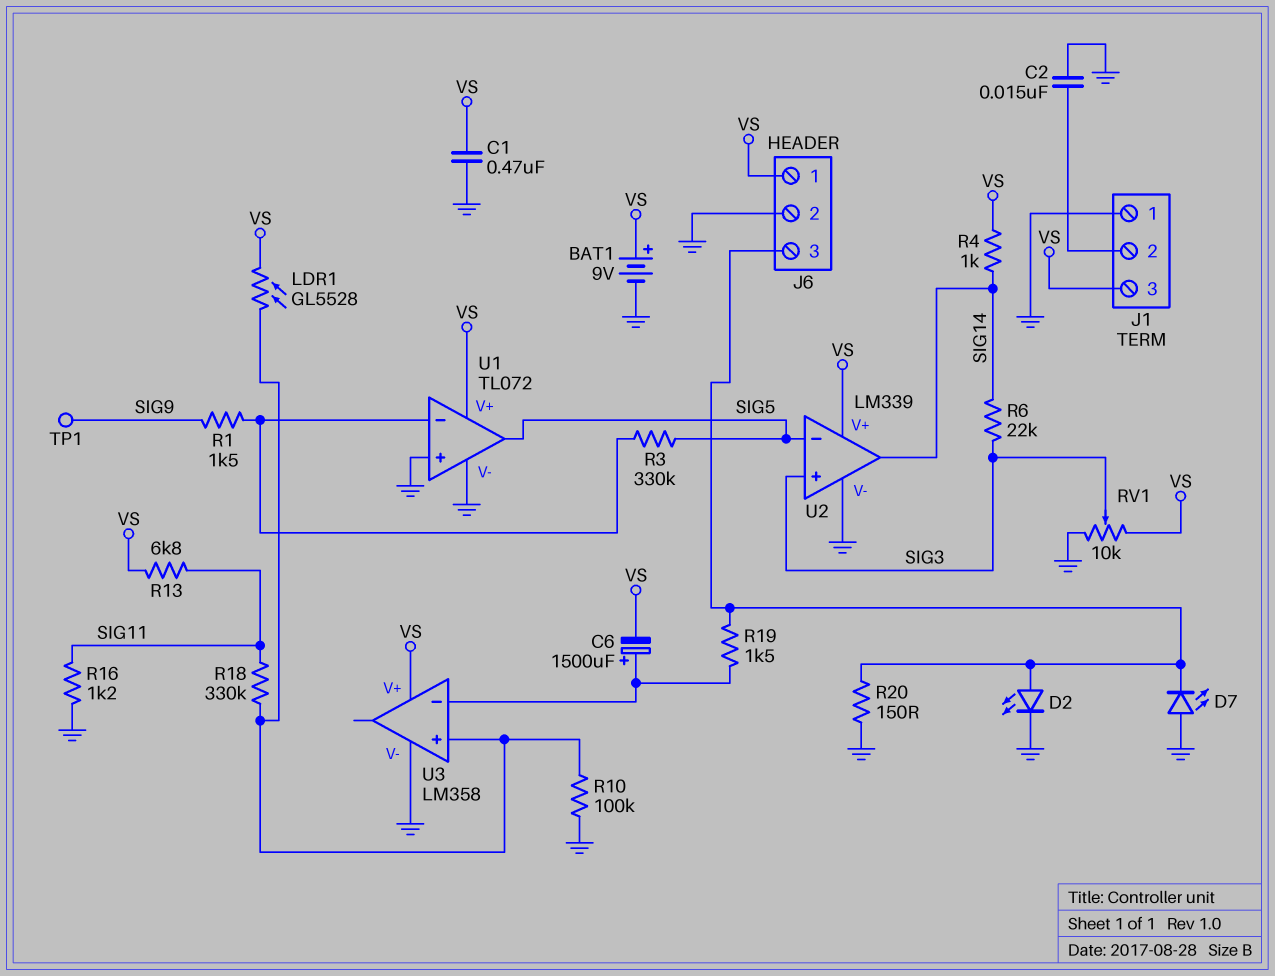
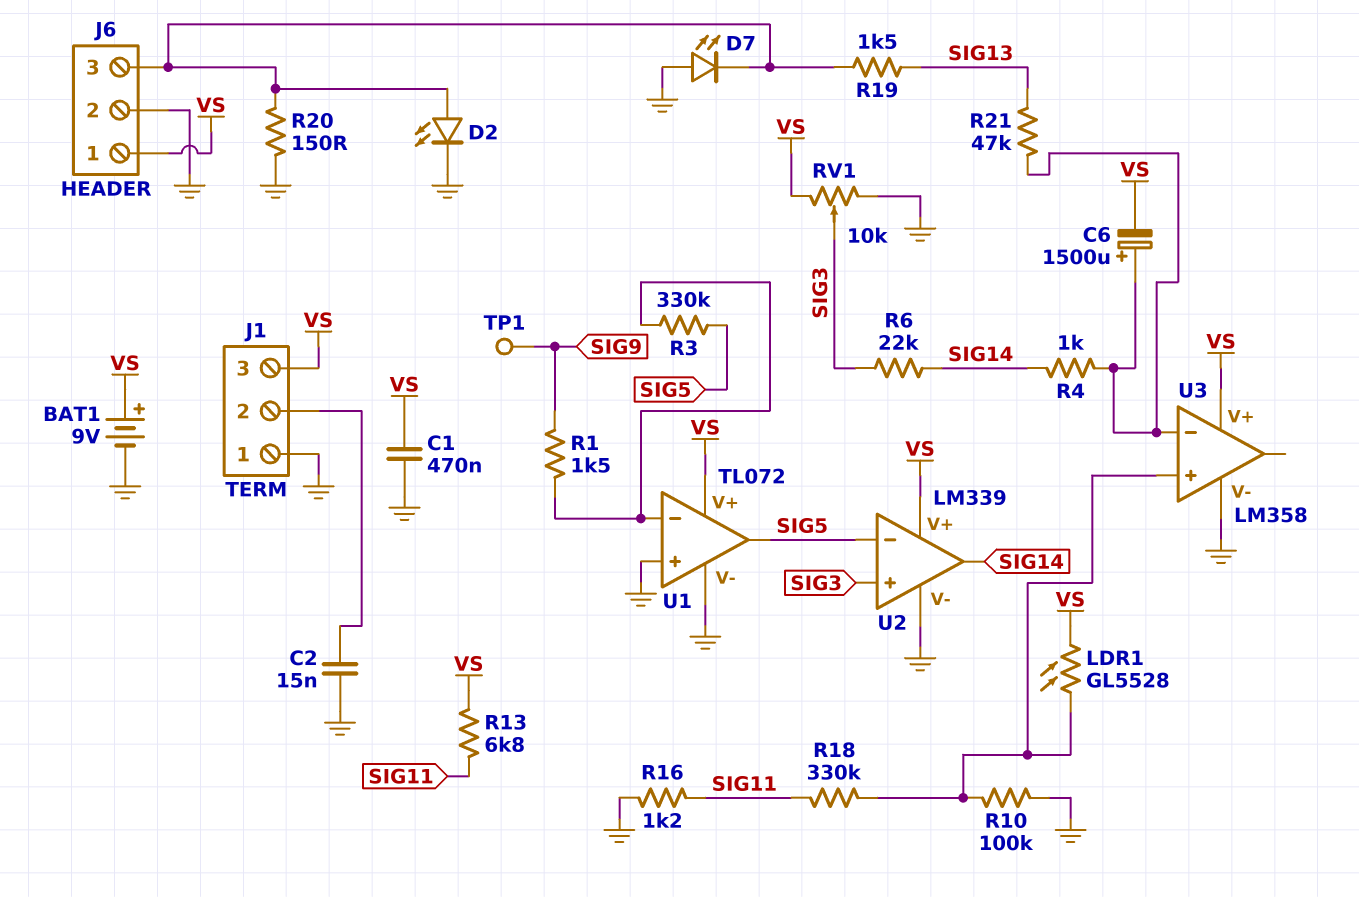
R4: 1k (SIG14, VS) -> 1k (SIG14, U3/in-)
R19: 1.5k (J6/3, U3/in-) -> 1.5k (J6/3, SIG13)
R21: none -> 47k (SIG13, U3/in-)

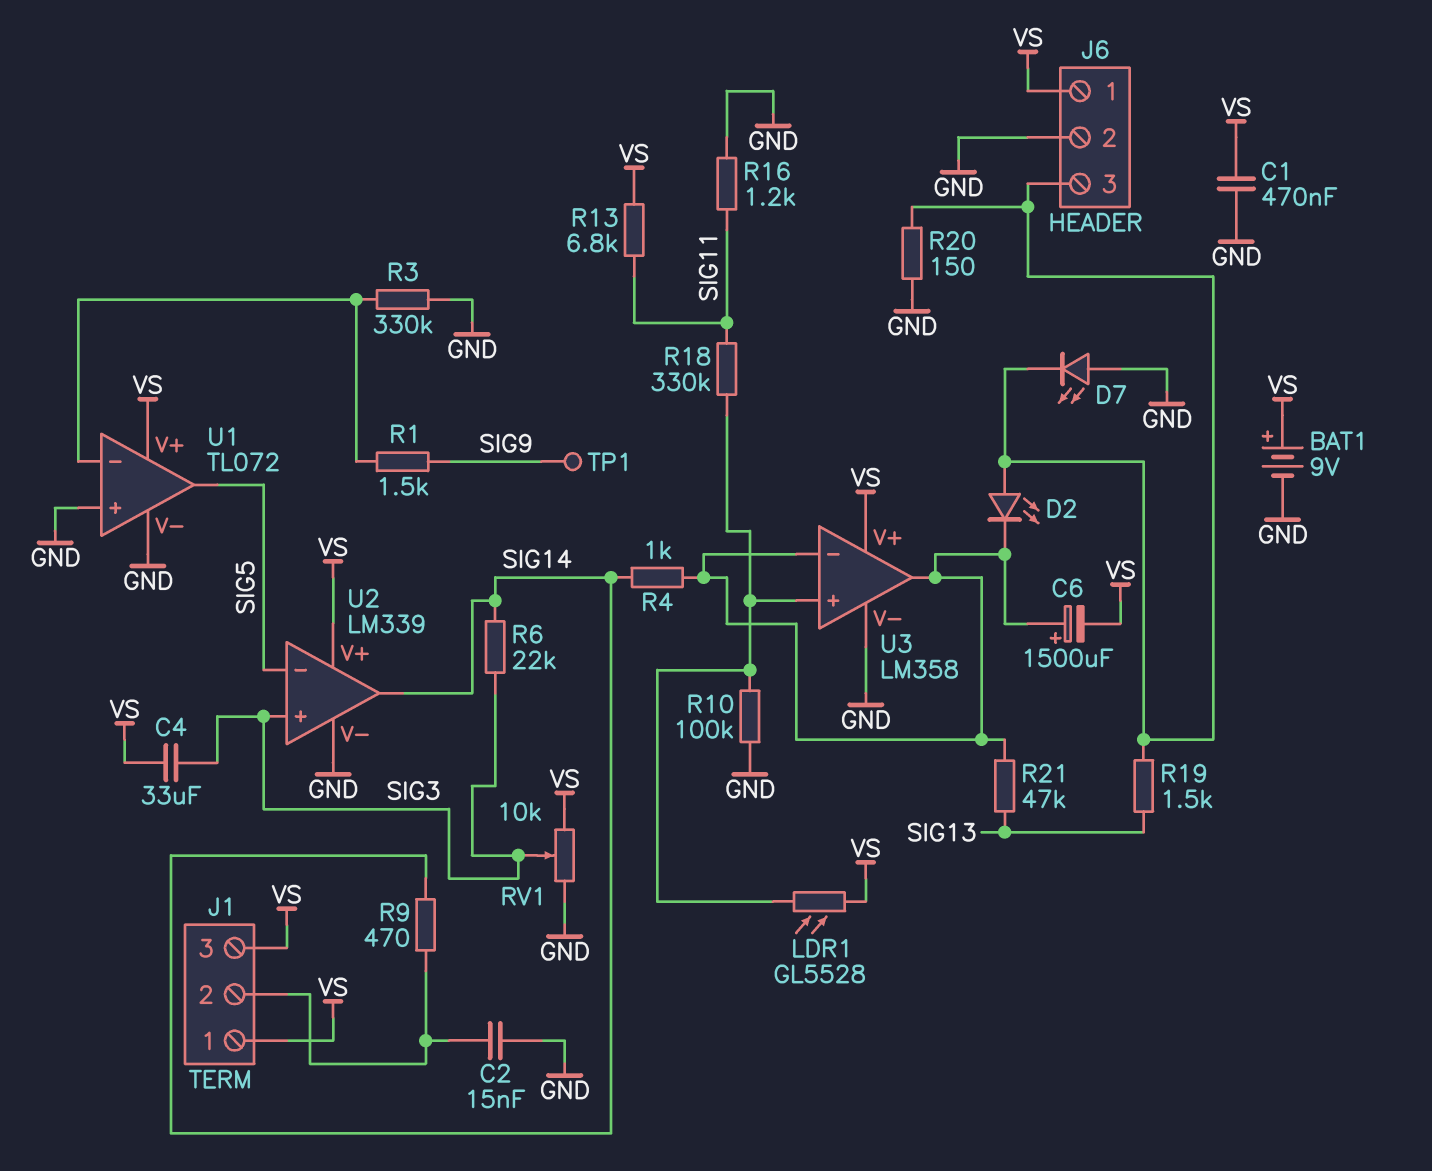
C4: none -> 33uF (SIG3, VS)
D2: LED (A J6/3, K GND) -> LED (A J6/3, K U3/in-)
J1 pin 1: GND -> VS
R3: 330k (SIG5, U1/in-) -> 330k (GND, U1/in-)
R9: none -> 470 (J1/2, SIG14)
U3 pin out: none -> U3/in-

